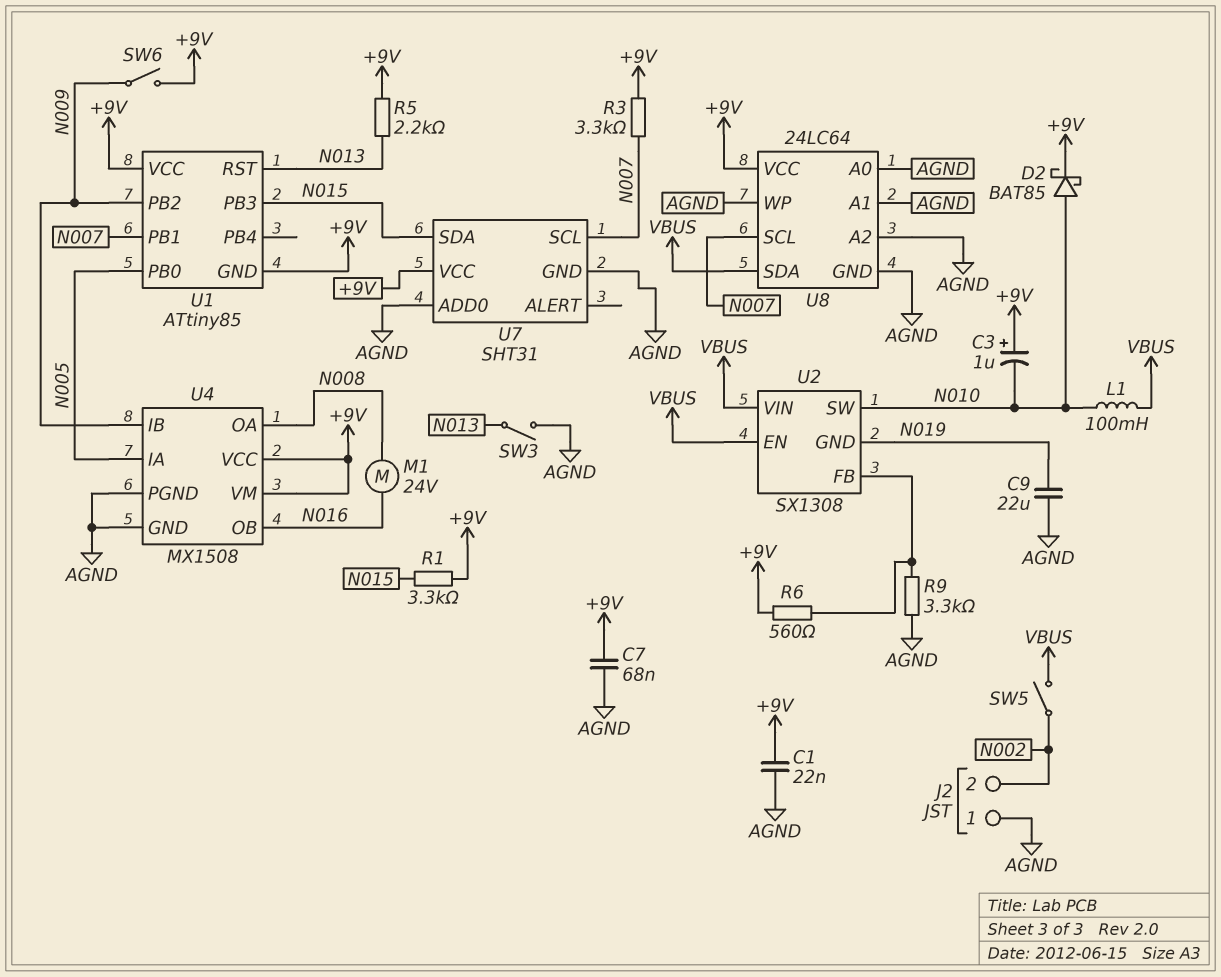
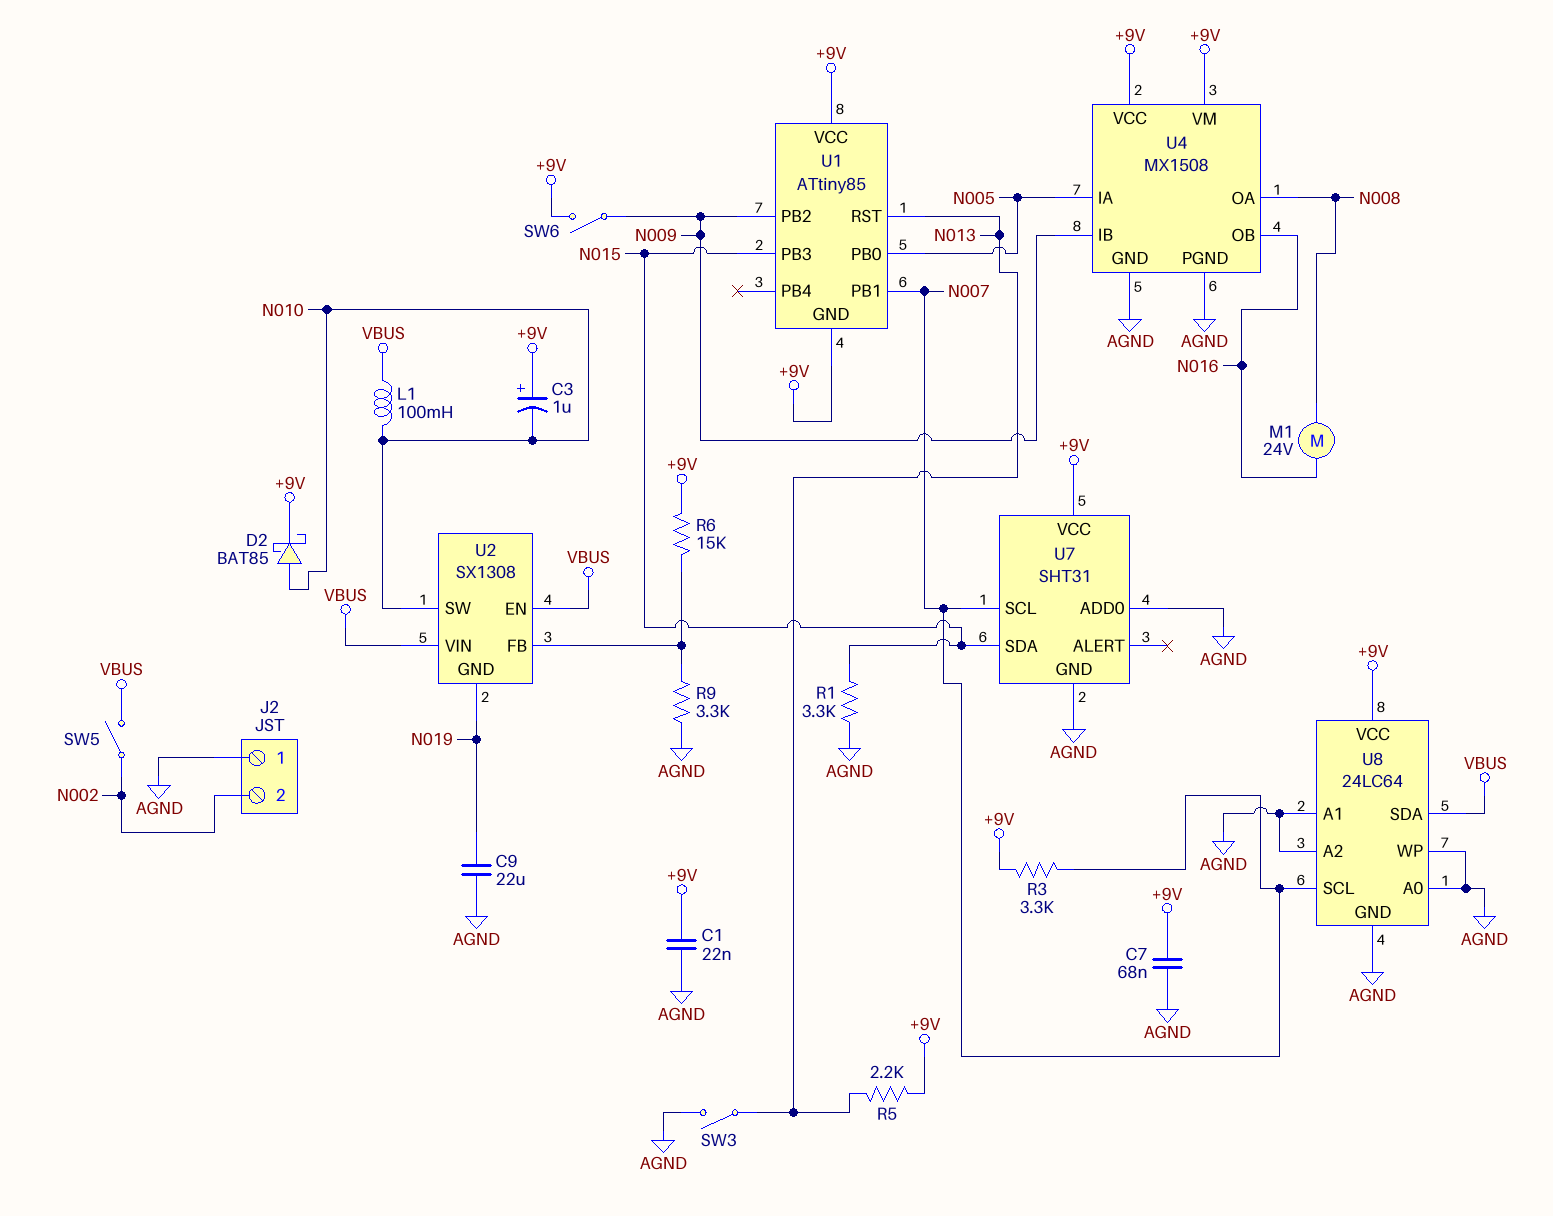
R1: 3.3k (+9V, N015) -> 3.3k (AGND, N015)
R6: 560 (+9V, U2/FB) -> 15k (+9V, U2/FB)

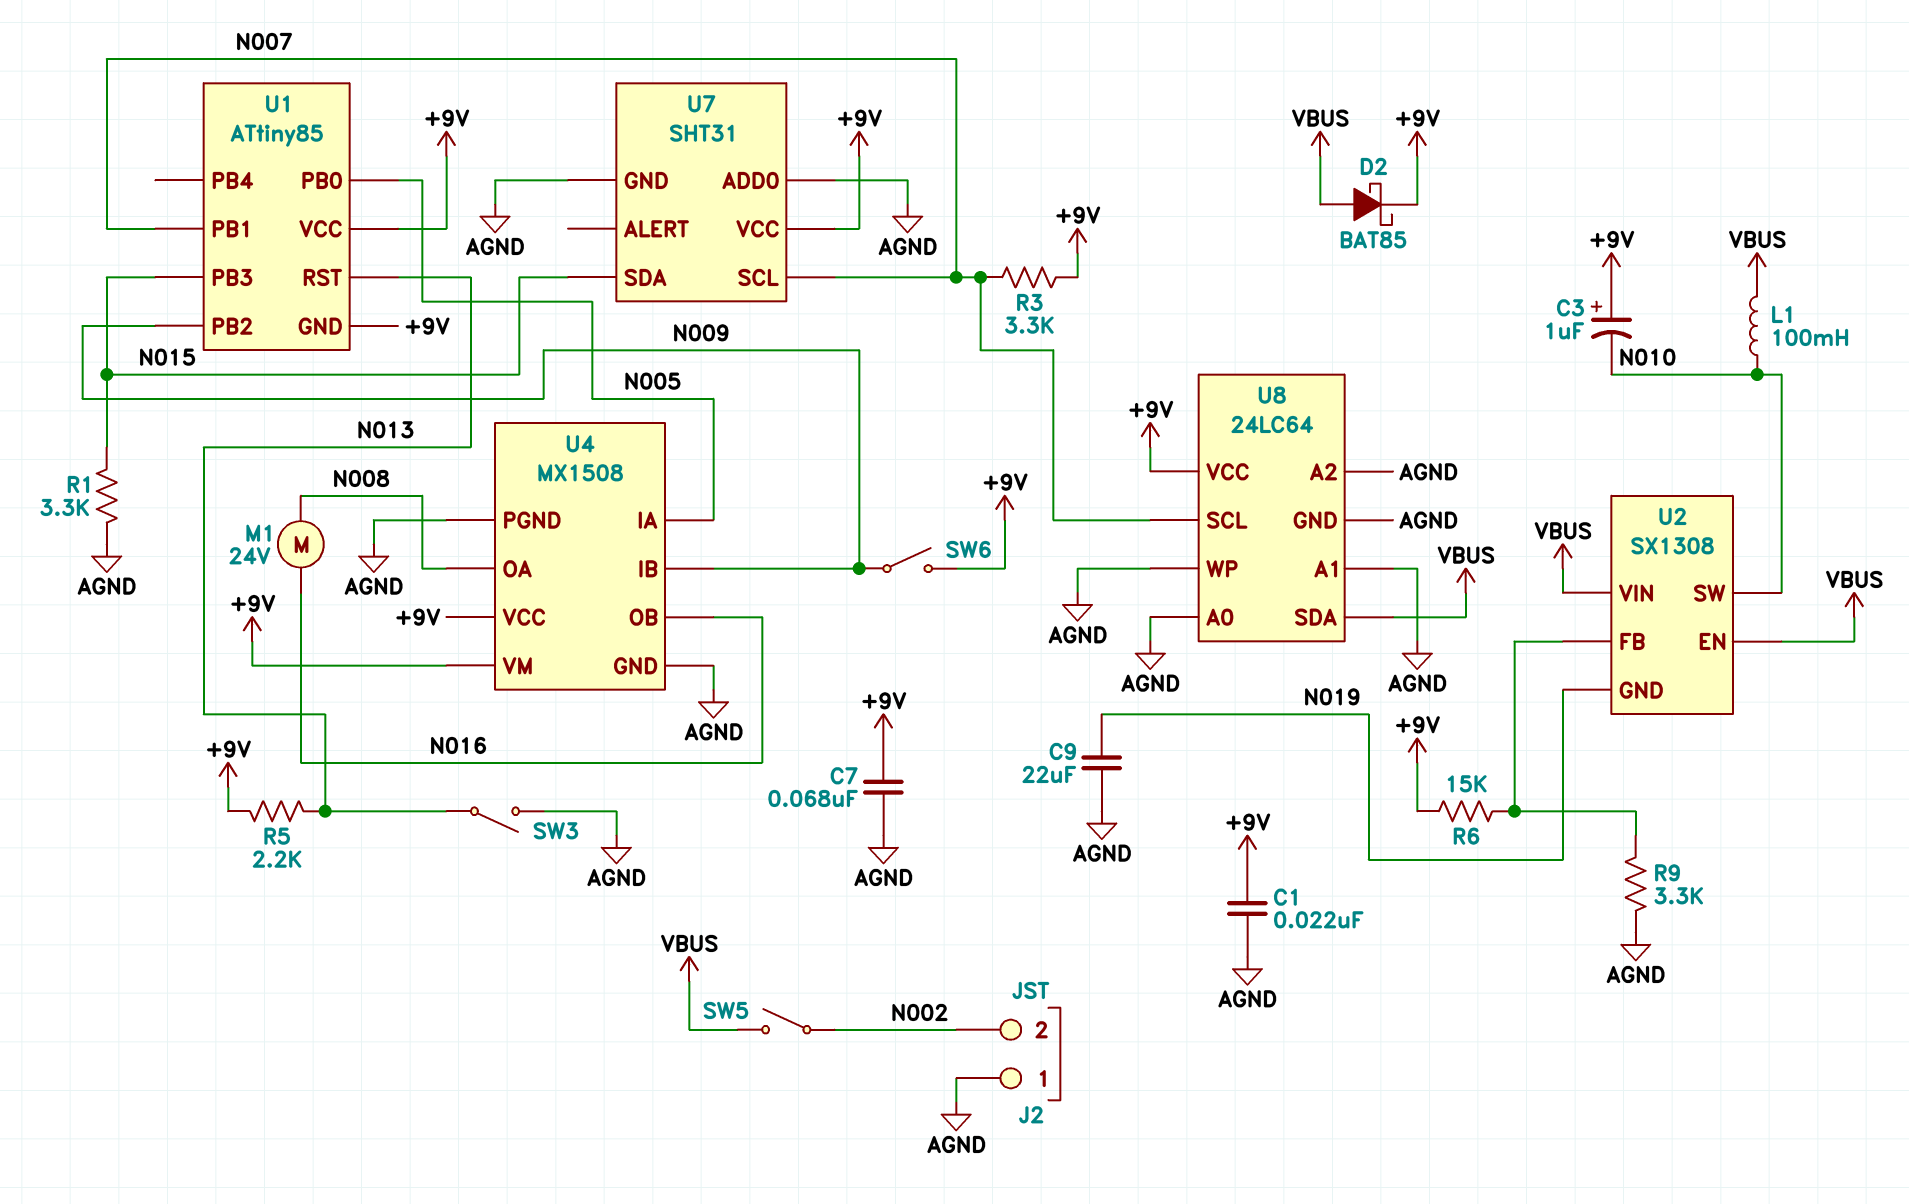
D2: schottky BAT85 (A N010, K +9V) -> schottky BAT85 (A VBUS, K +9V)

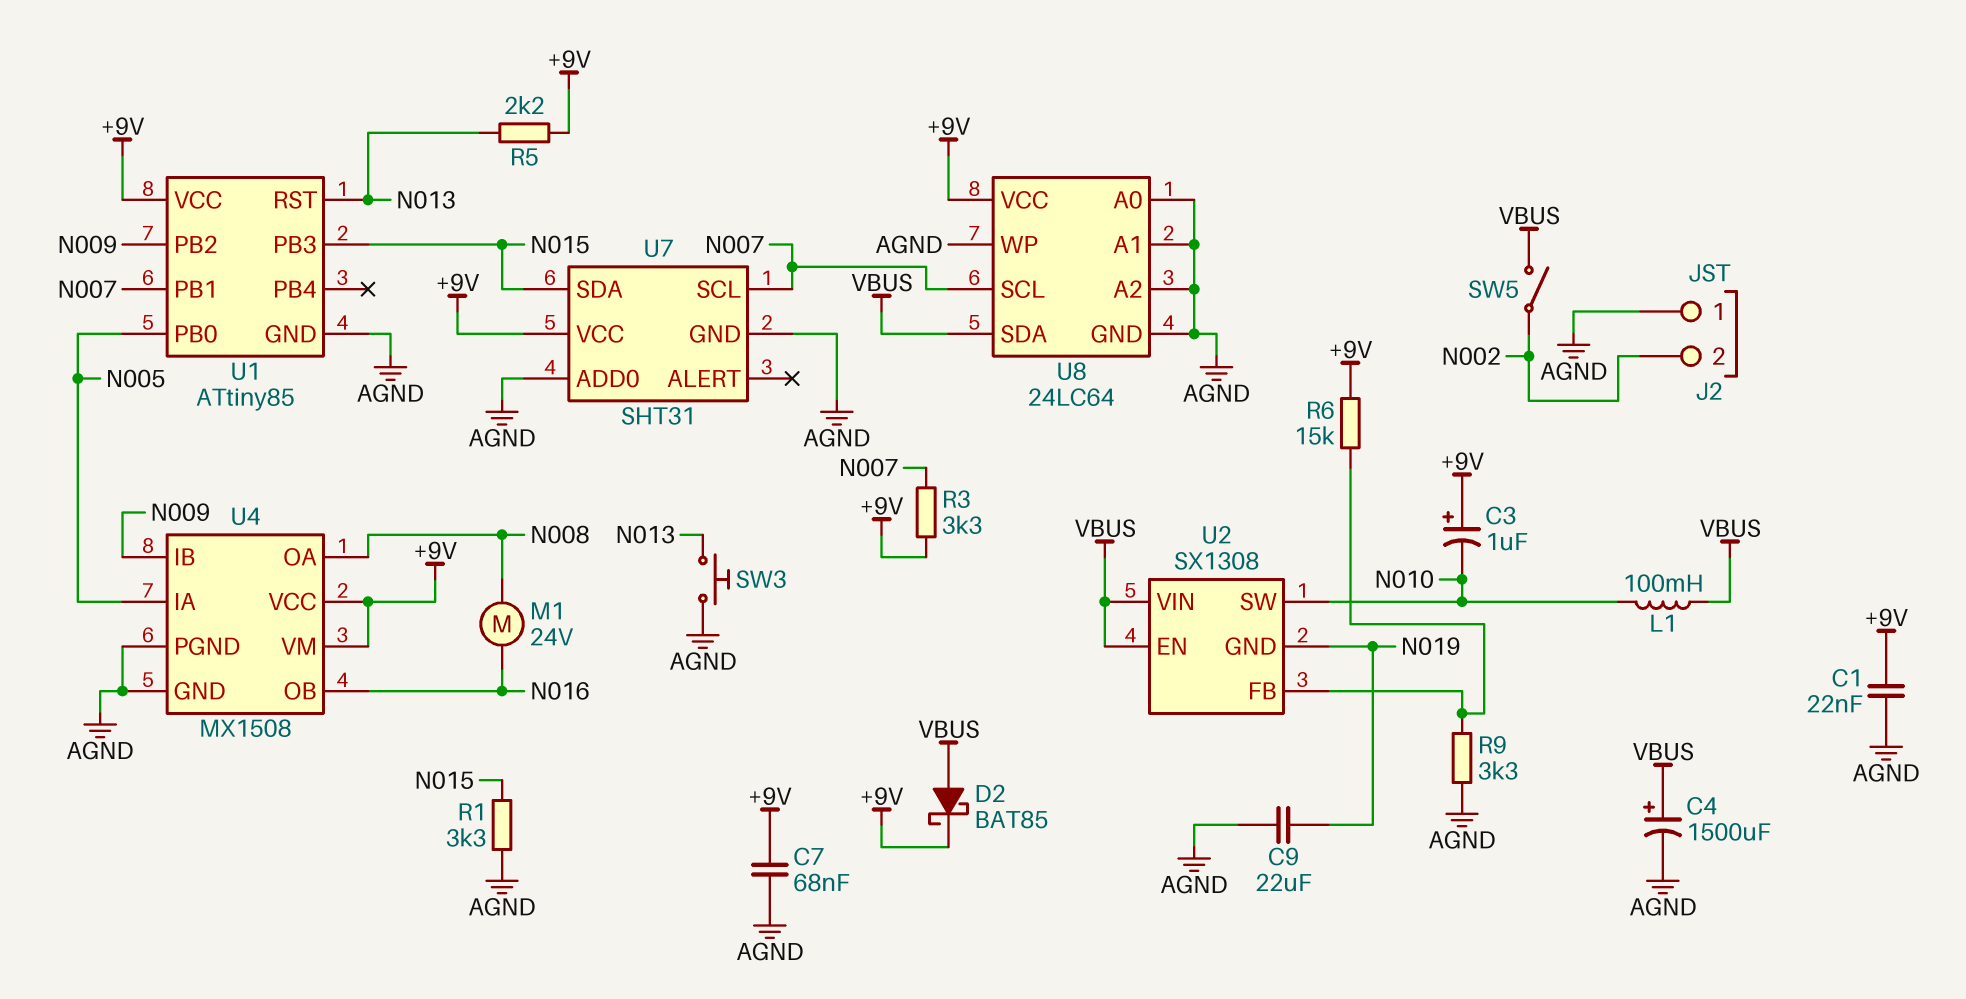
C4: none -> 1500uF (plus VBUS, minus AGND)
SW3: switch (AGND, N013) -> button (AGND, N013)
SW6: switch (+9V, N009) -> none
U1 pin GND: +9V -> AGND

